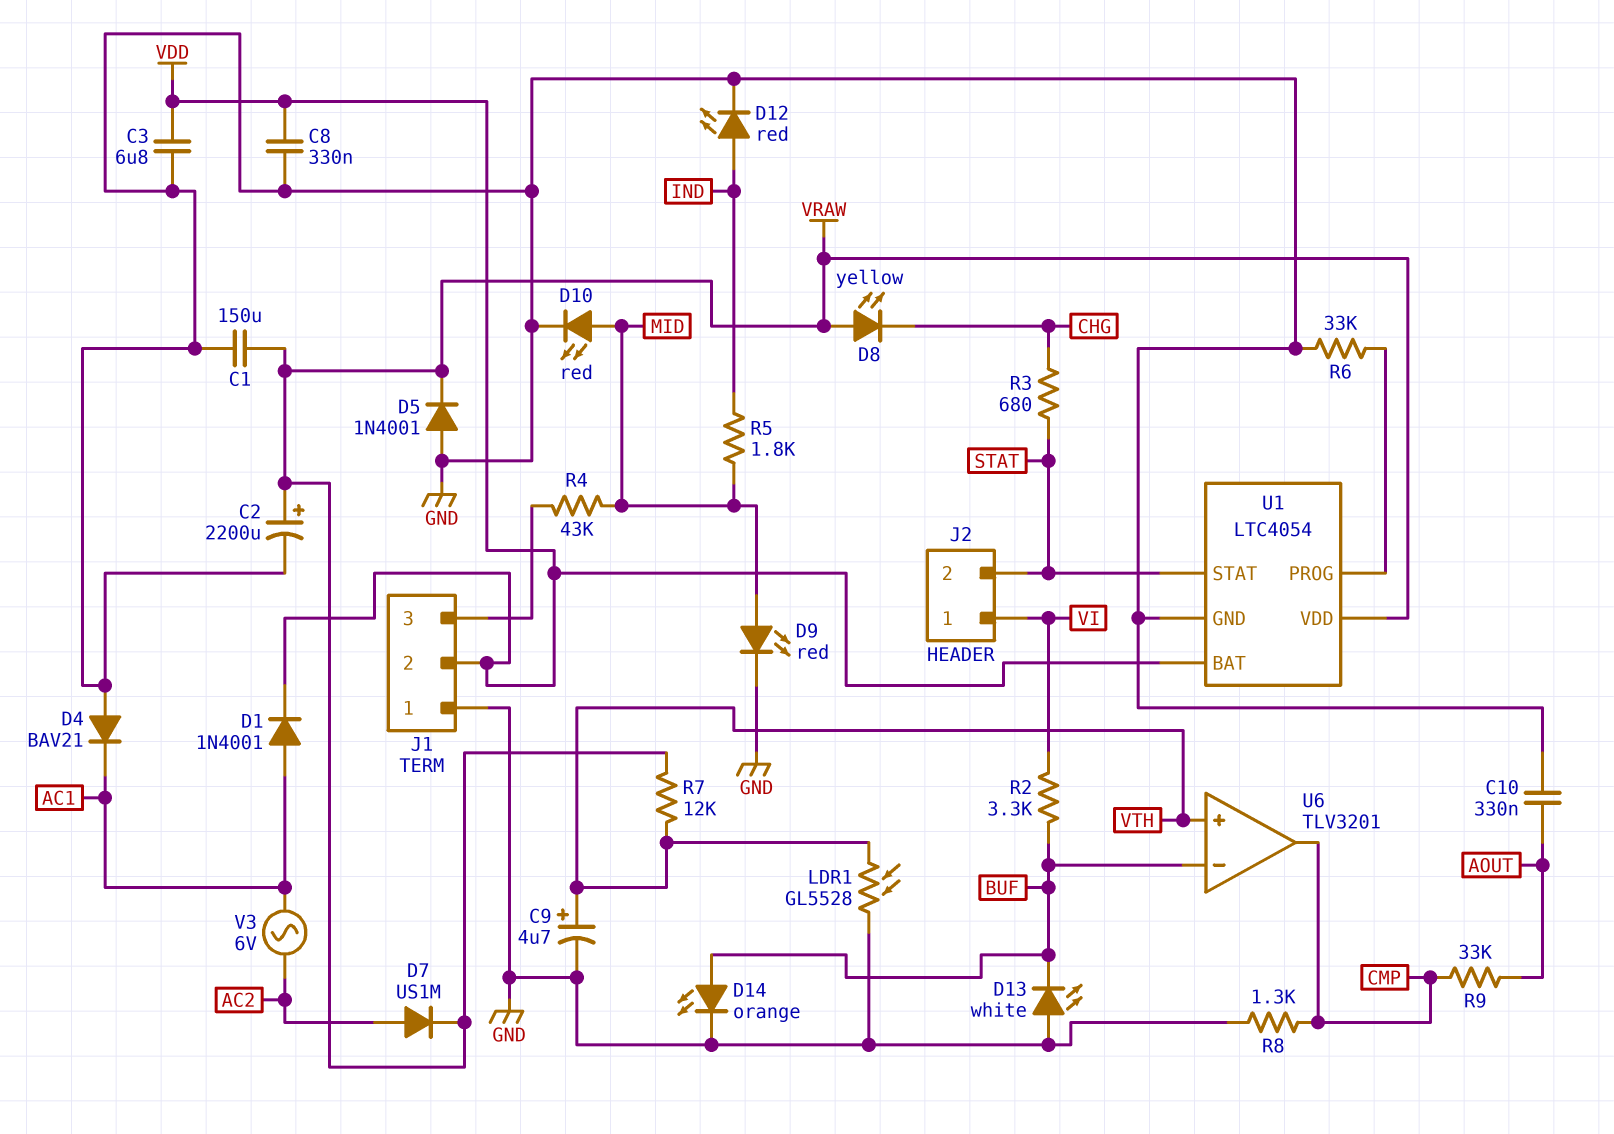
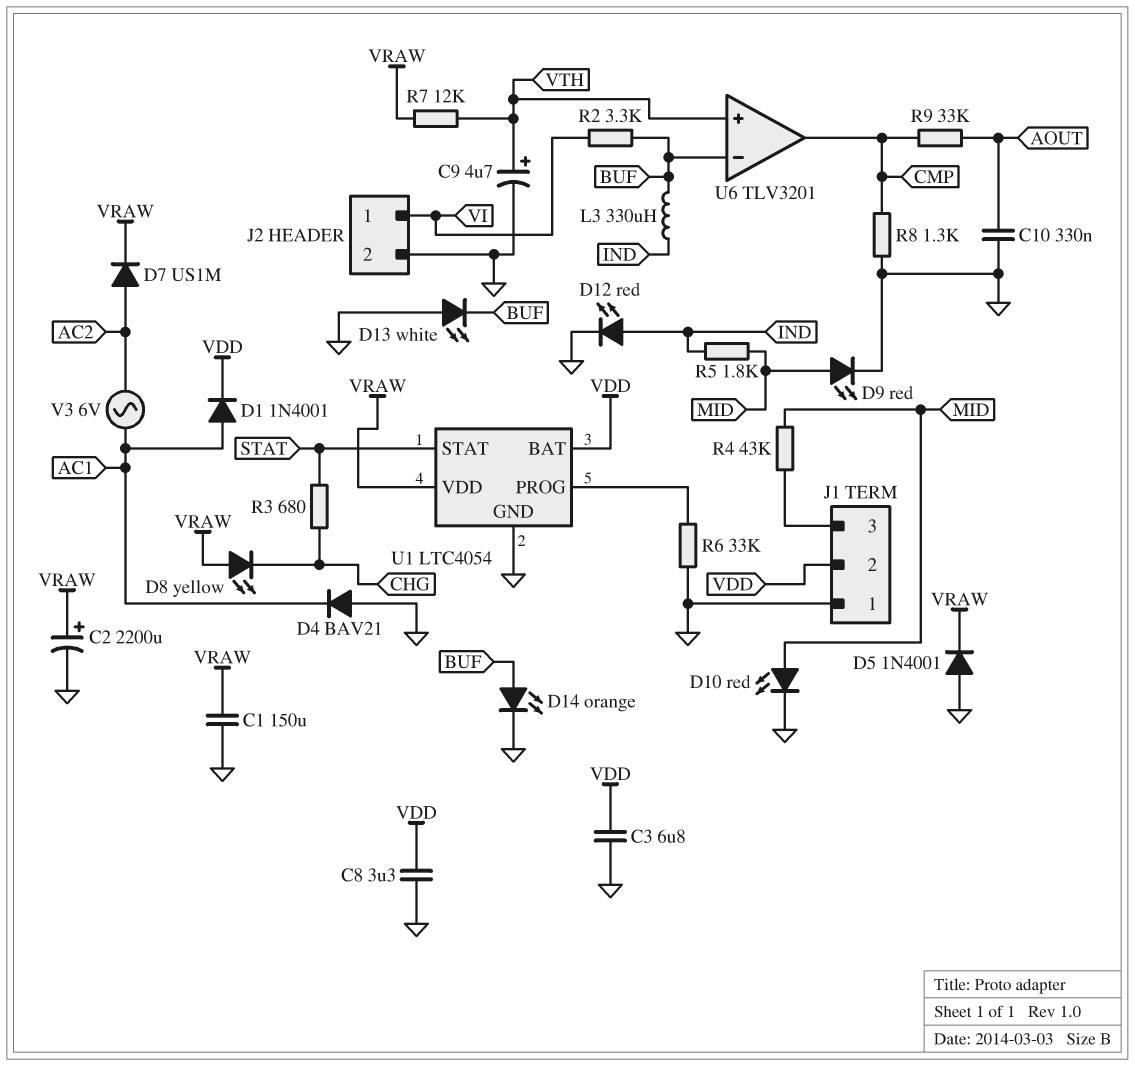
C8: 330nF (GND, VDD) -> 3.3uF (GND, VDD)
J2 pin 2: STAT -> GND
L3: none -> 330uH (BUF, IND)
LDR1: GL5528 (GND, VTH) -> none

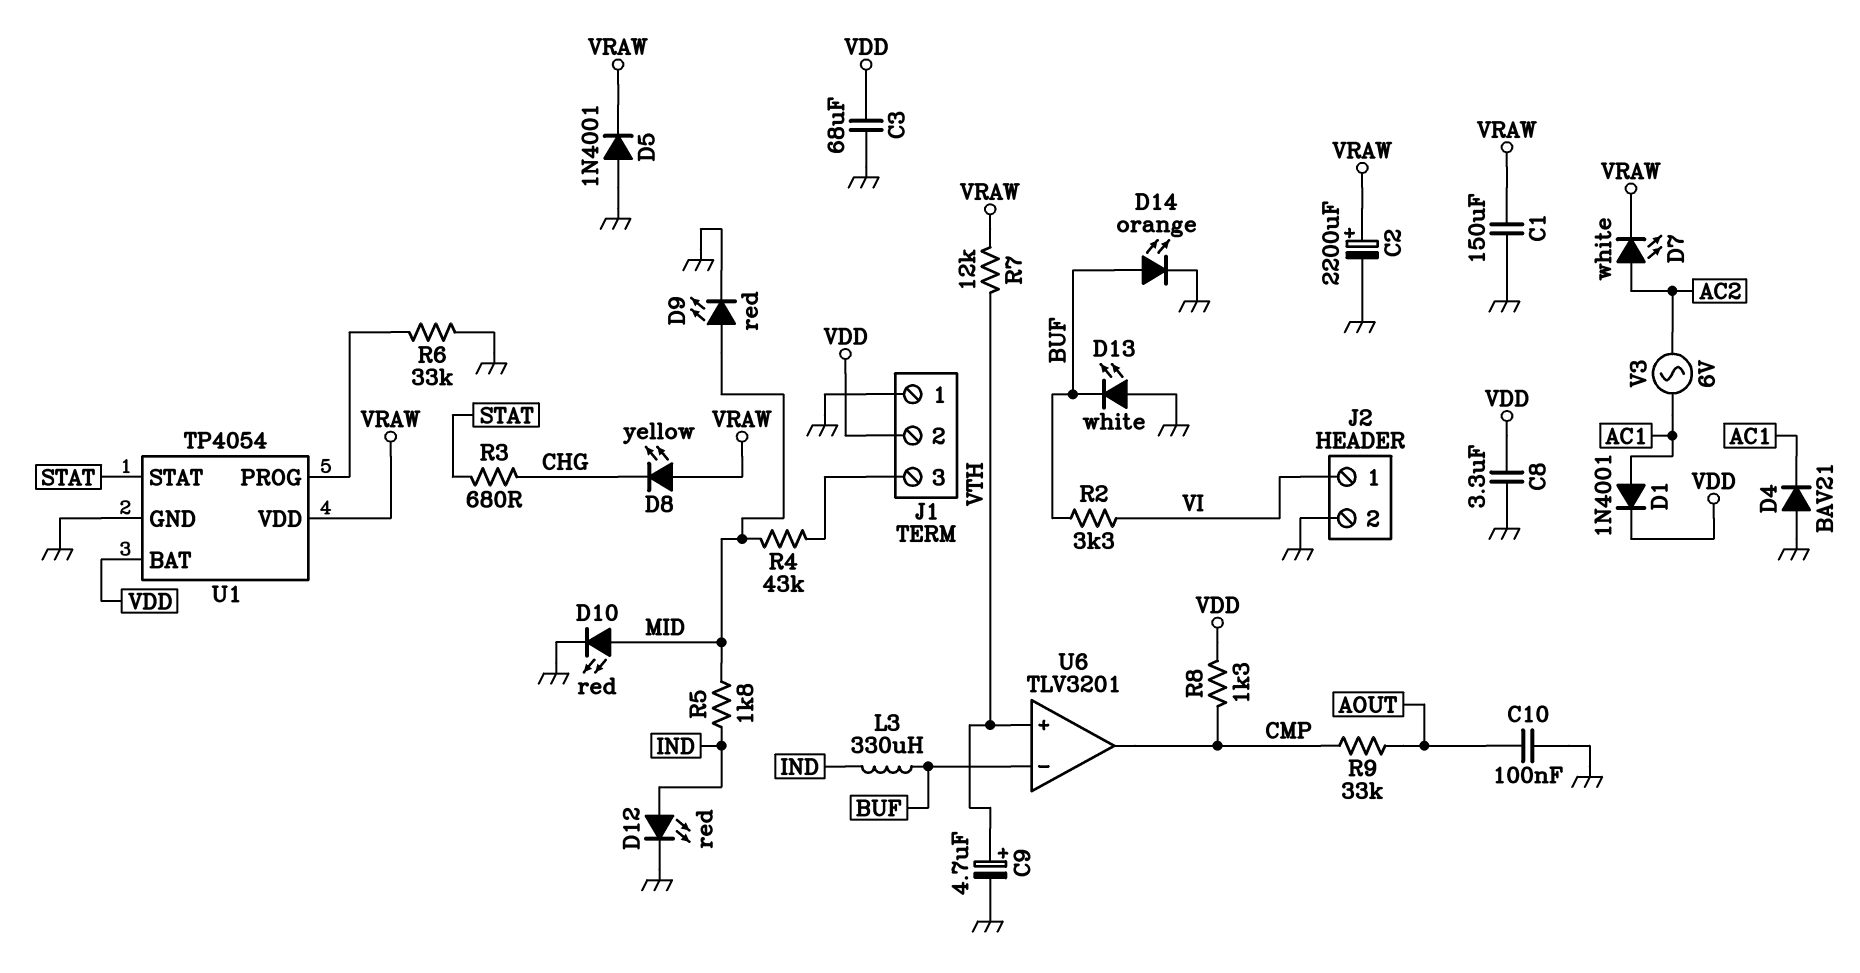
C3: 6.8uF (GND, VDD) -> 68uF (GND, VDD)
C10: 330nF (AOUT, GND) -> 100nF (AOUT, GND)
D7: diode US1M (A AC2, K VRAW) -> LED white (A AC2, K VRAW)
R8: 1.3k (CMP, GND) -> 1.3k (CMP, VDD)
U1: LTC4054 -> TP4054

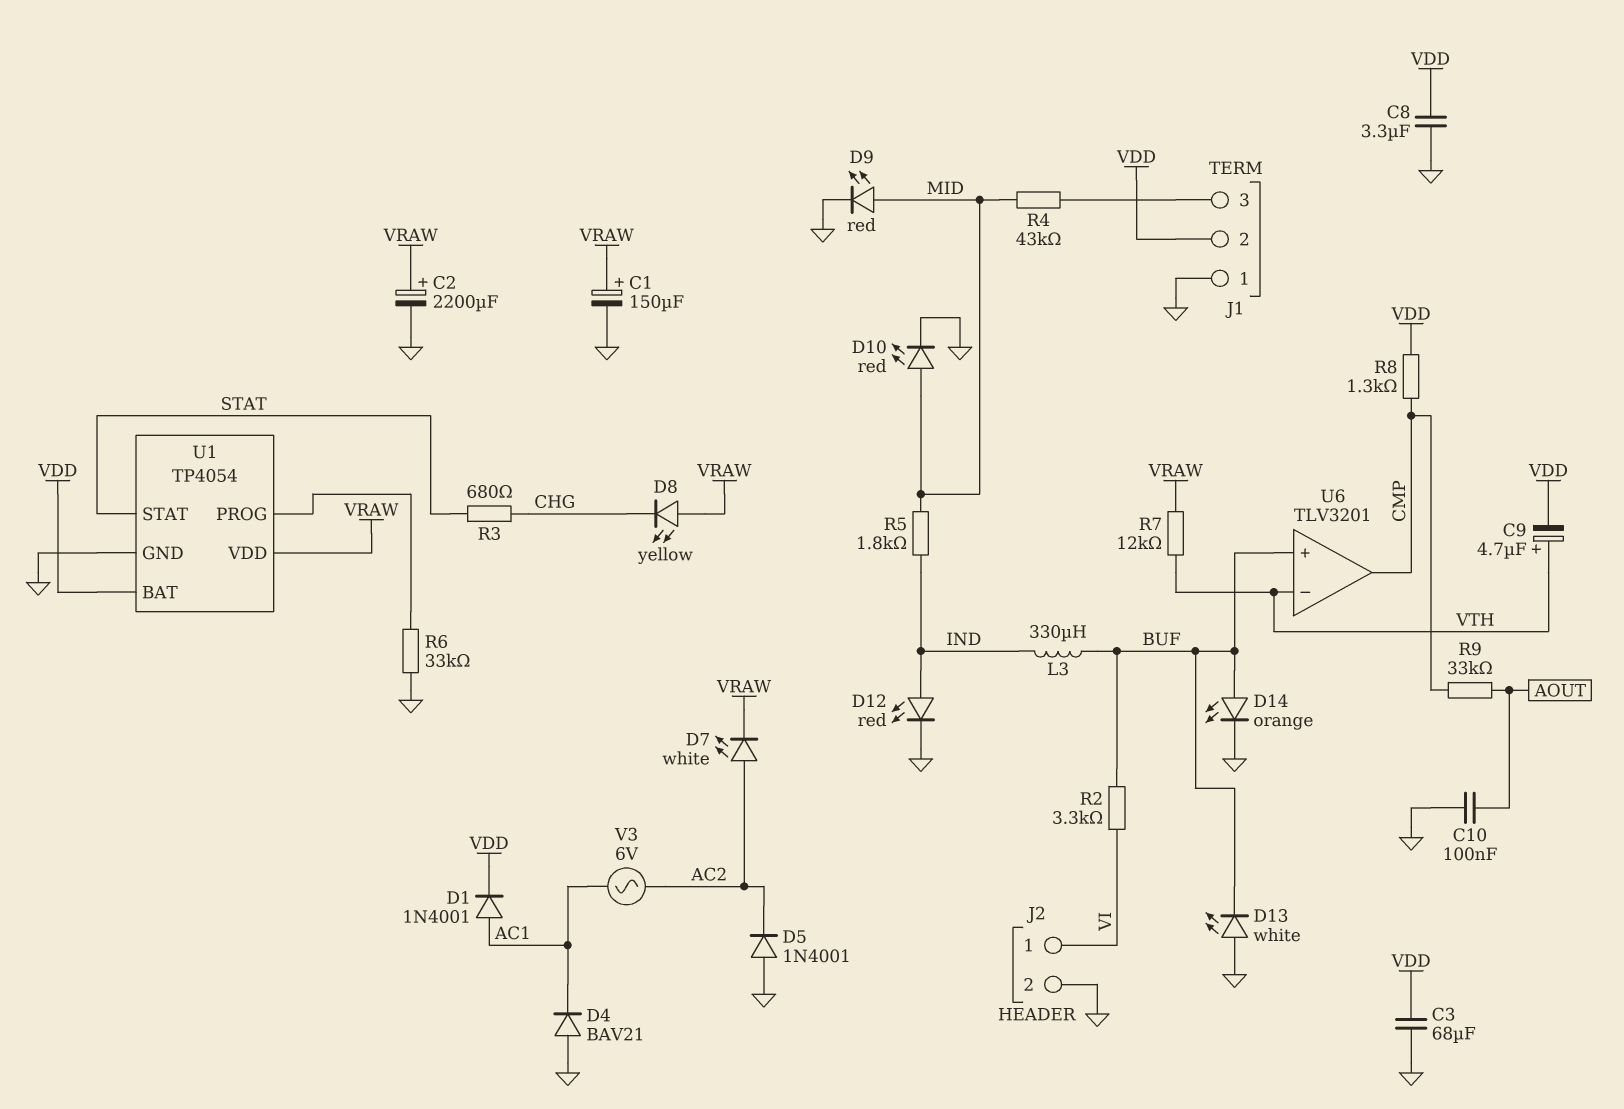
C1: 150uF (GND, VRAW) -> 150uF (plus VRAW, minus GND)
C9: 4.7uF (plus VTH, minus GND) -> 4.7uF (plus VTH, minus VDD)
D5: diode 1N4001 (A GND, K VRAW) -> diode 1N4001 (A GND, K AC2)
U6 pin in+: VTH -> BUF
U6 pin in-: BUF -> VTH

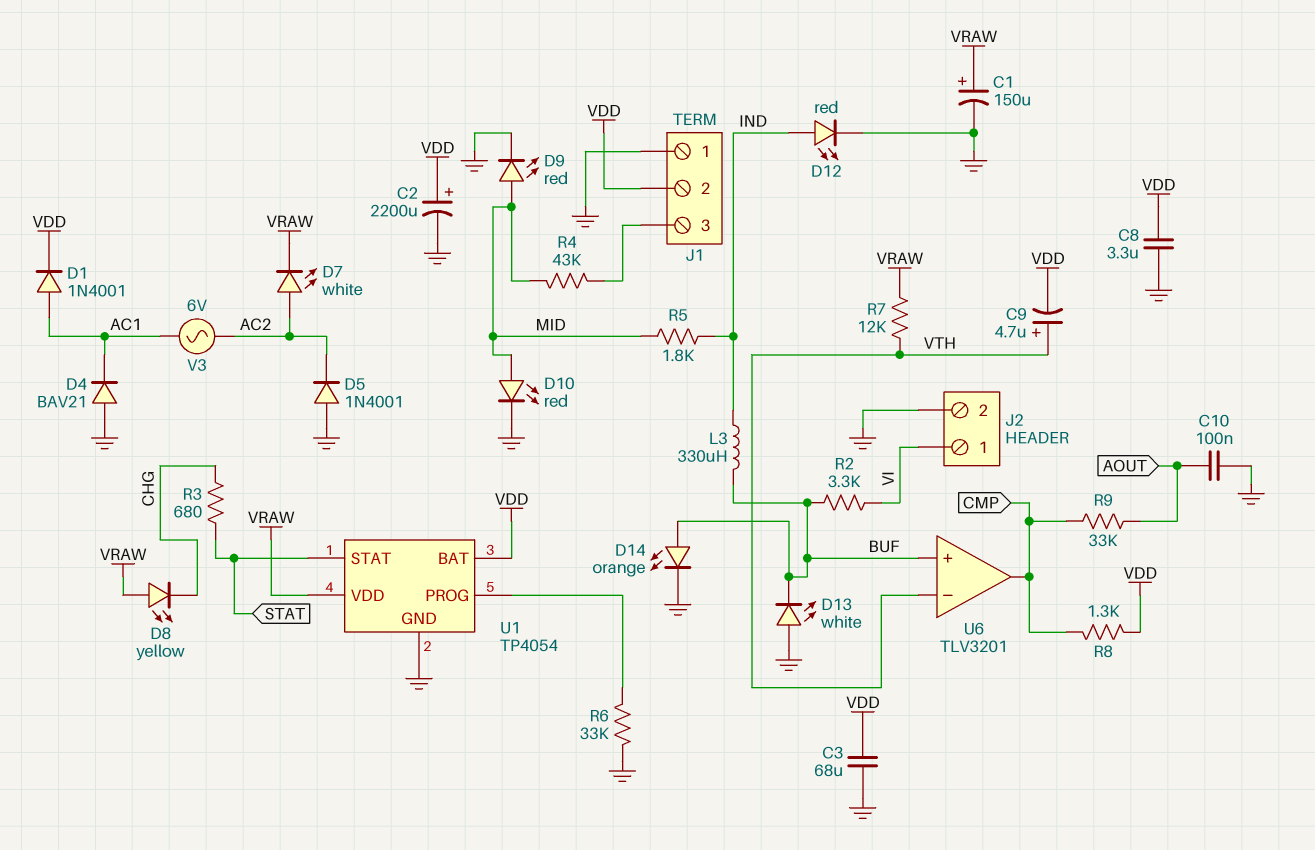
C2: 2200uF (plus VRAW, minus GND) -> 2200uF (plus VDD, minus GND)

